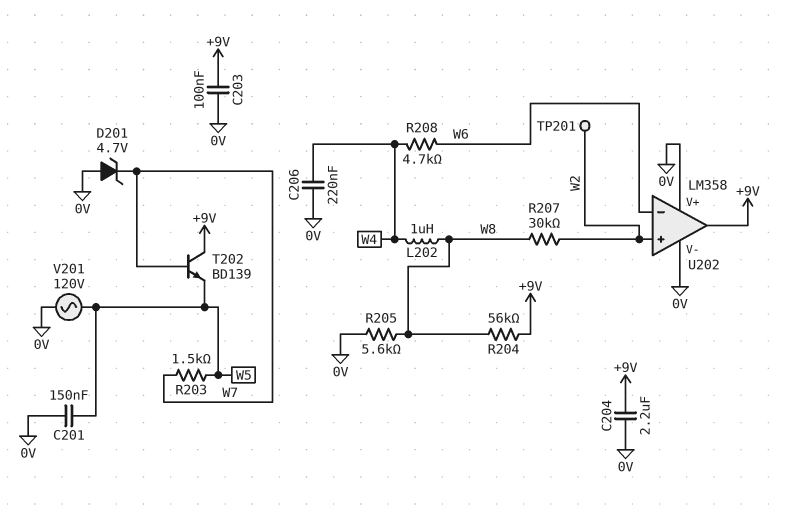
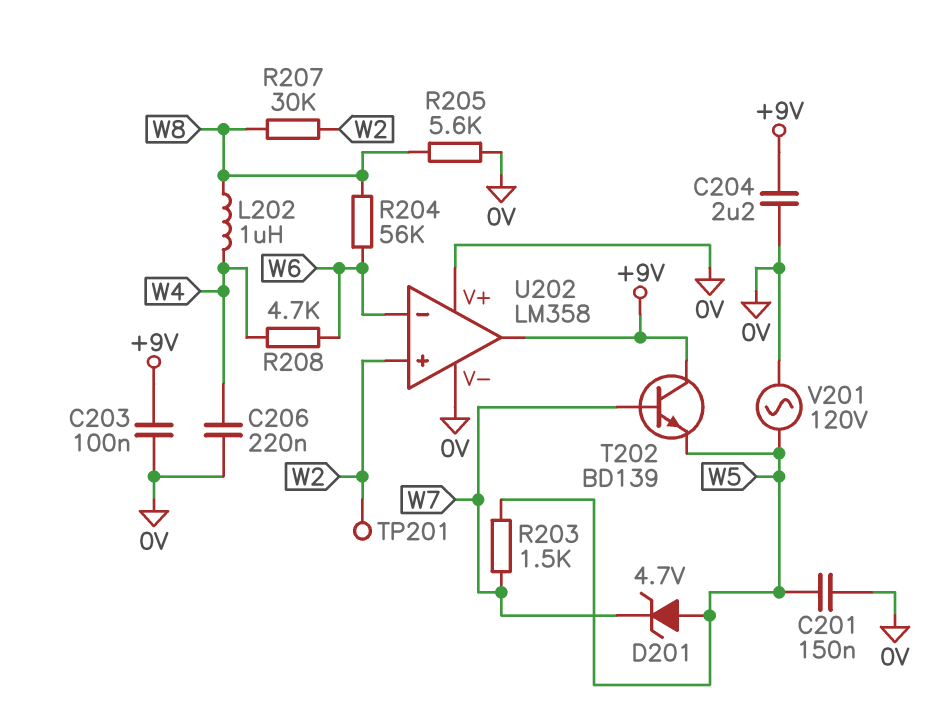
D201: zener 4.7V (A 0V, K W7) -> zener 4.7V (A W5, K W7)
R204: 56k (+9V, W8) -> 56k (W6, W8)

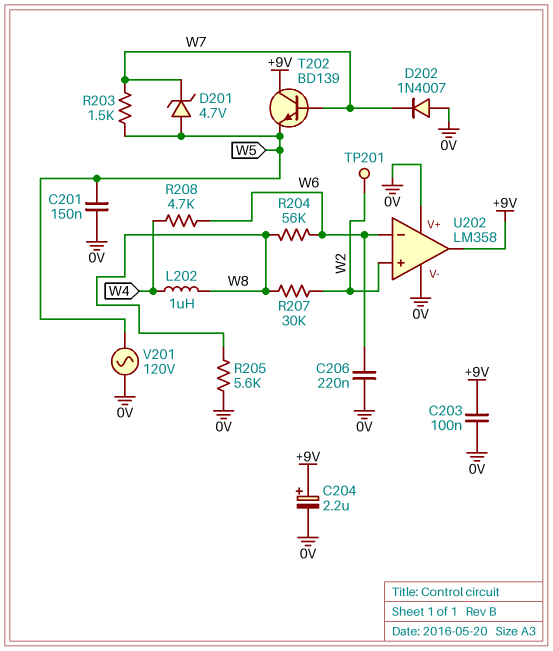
C204: 2.2uF (+9V, 0V) -> 2.2uF (plus +9V, minus 0V)
C206: 220nF (0V, W4) -> 220nF (0V, W6)
D202: none -> diode 1N4007 (A 0V, K W7)

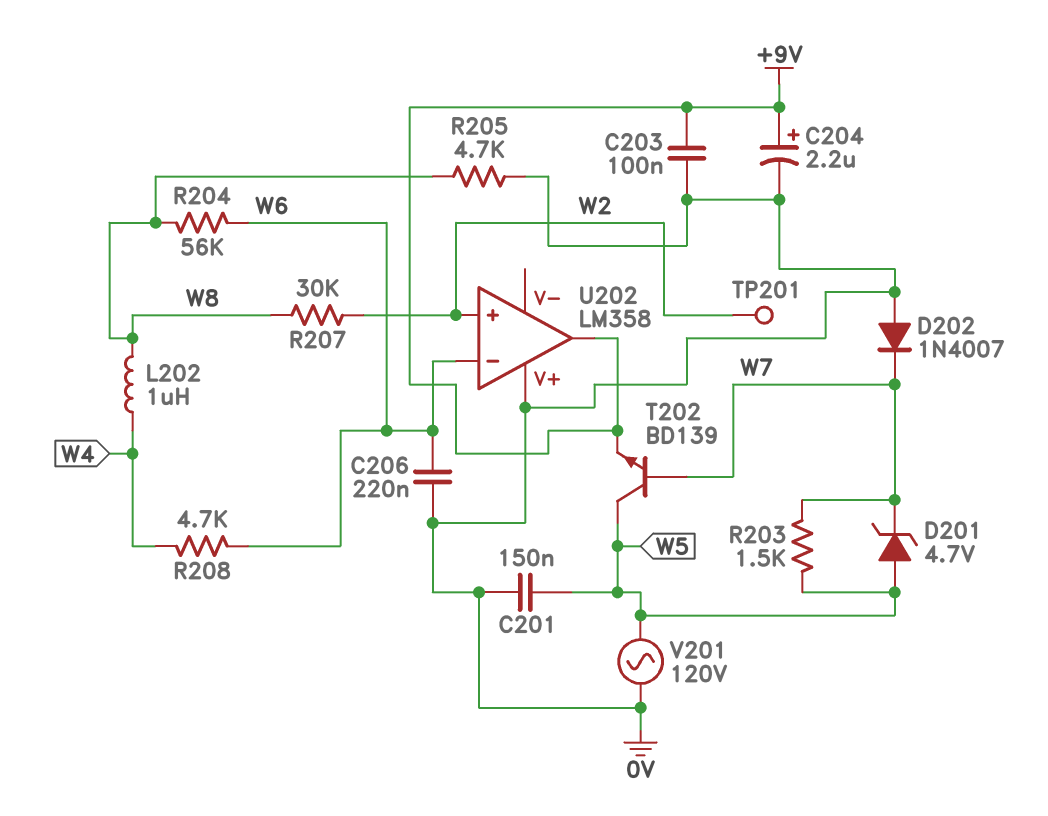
R205: 5.6k (0V, W8) -> 4.7k (0V, W8)
T202: NPN BD139 (B W7, C +9V, E W5) -> NPN BD139 (B W7, C W5, E +9V)
U202 pin V-: 0V -> none

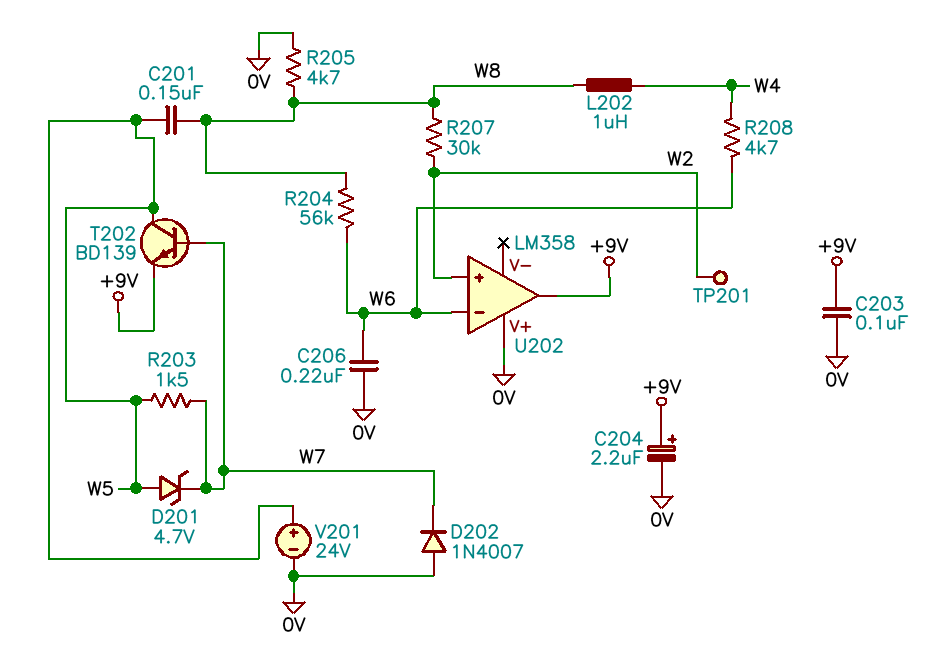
C201: 150nF (0V, W5) -> 150nF (W5, W8)
V201: AC 120V (0V, W5) -> 24V (plus W5, minus 0V)

